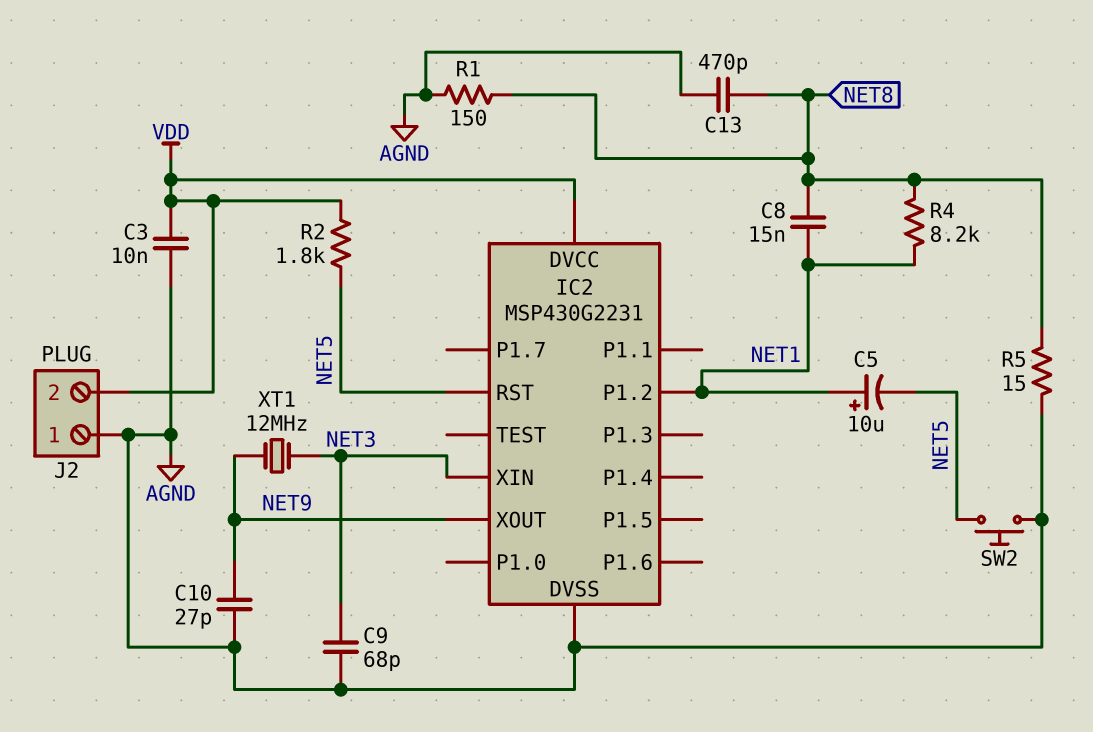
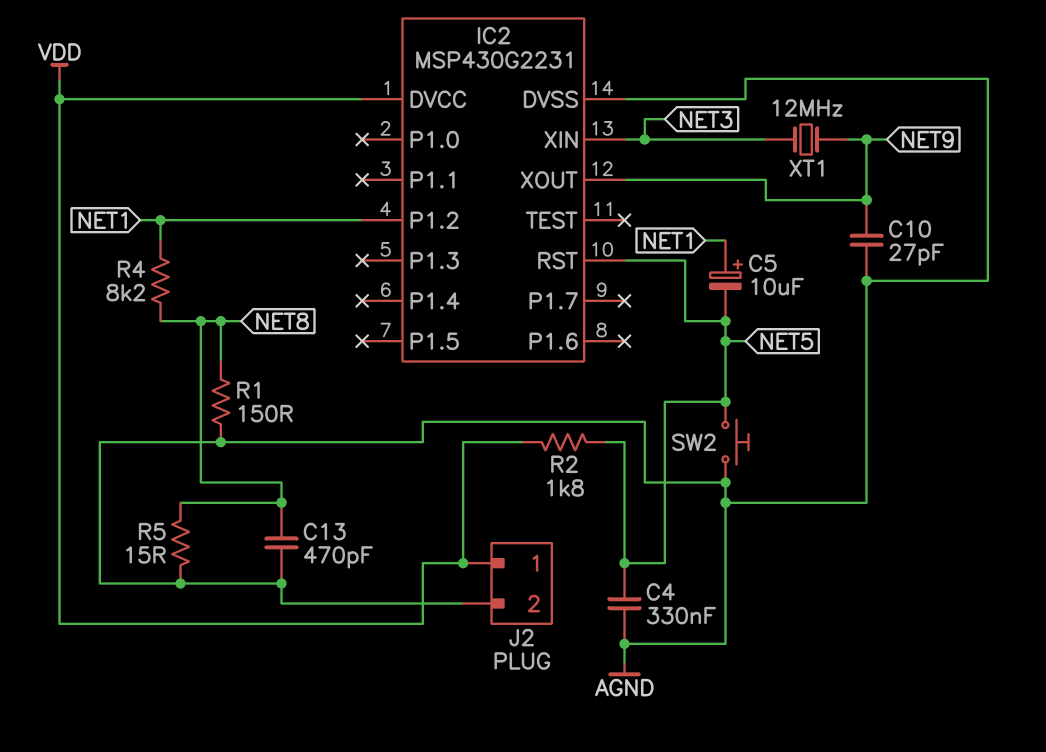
C3: 10nF (AGND, VDD) -> none
C4: none -> 330nF (AGND, NET5)
C8: 15nF (NET1, NET8) -> none
C9: 68pF (AGND, NET3) -> none
J2 pin 1: AGND -> VDD
J2 pin 2: VDD -> AGND

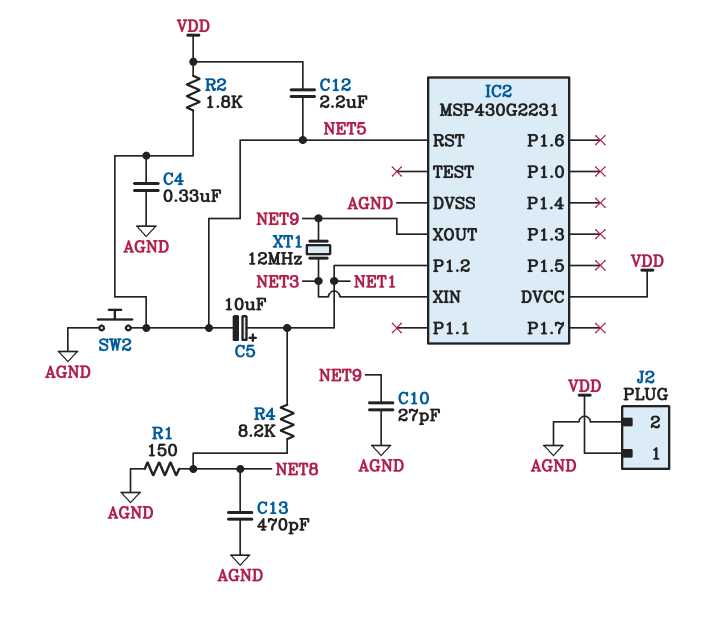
C12: none -> 2.2uF (NET5, VDD)
R5: 15 (AGND, NET8) -> none

